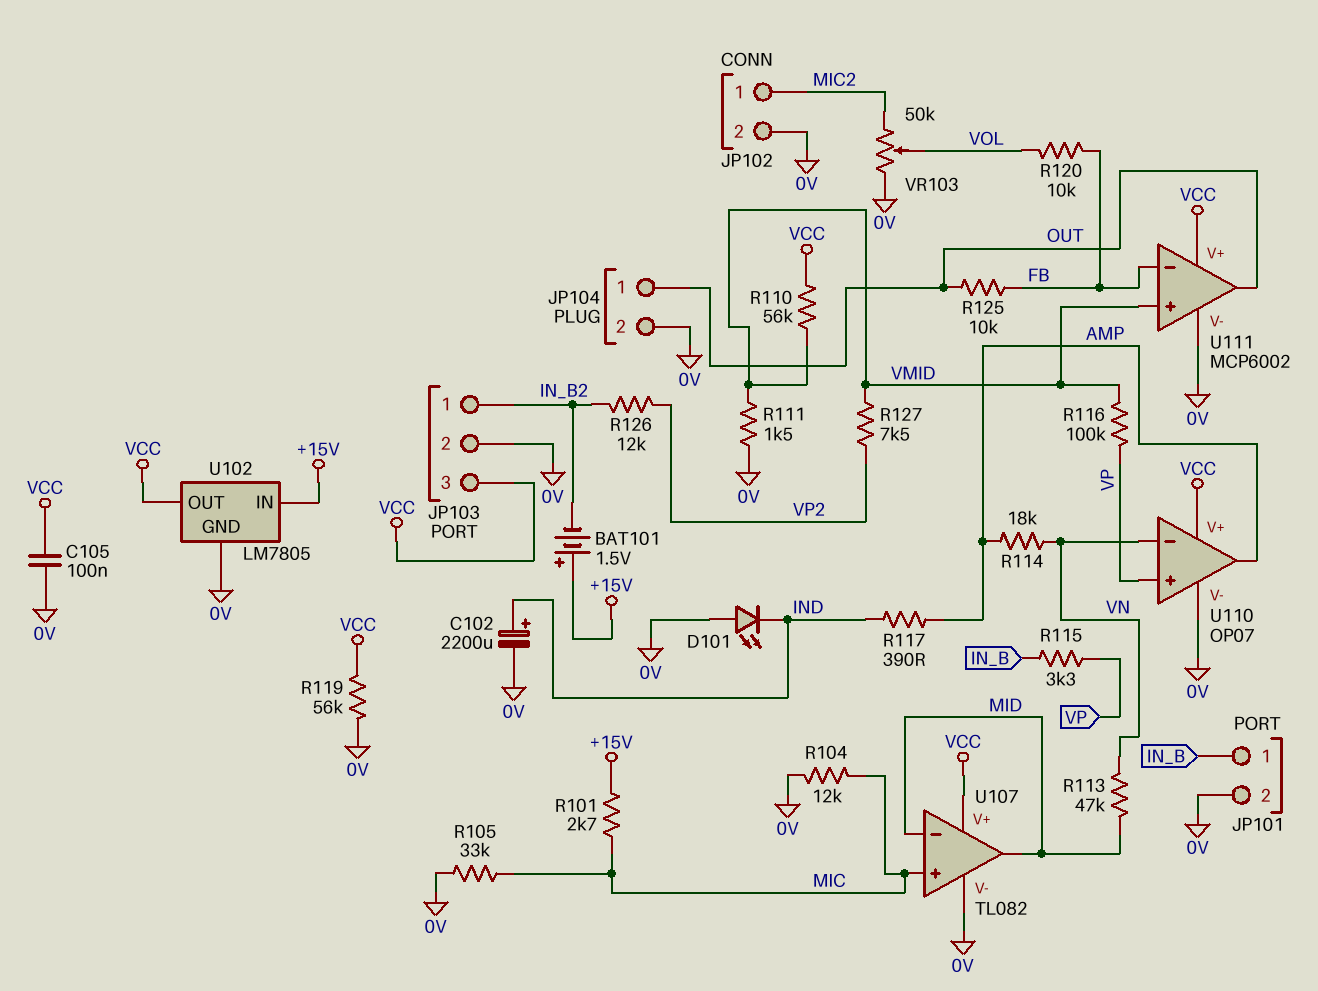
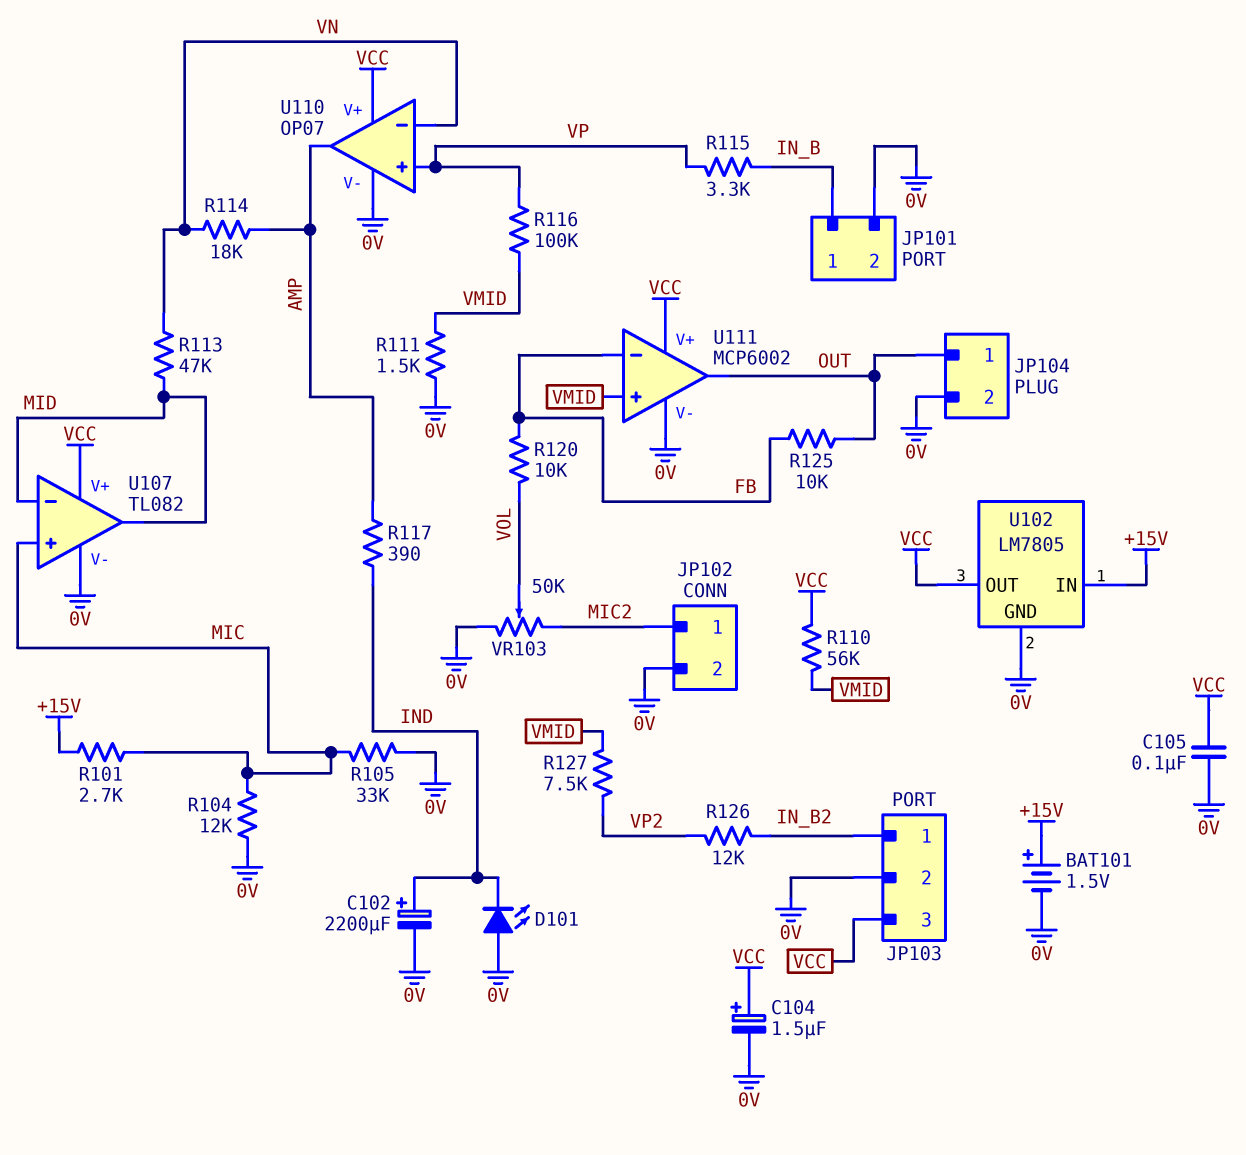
BAT101: 1.5V (plus +15V, minus IN_B2) -> 1.5V (plus +15V, minus 0V)
C104: none -> 1.5uF (plus VCC, minus 0V)
R119: 56k (0V, VCC) -> none

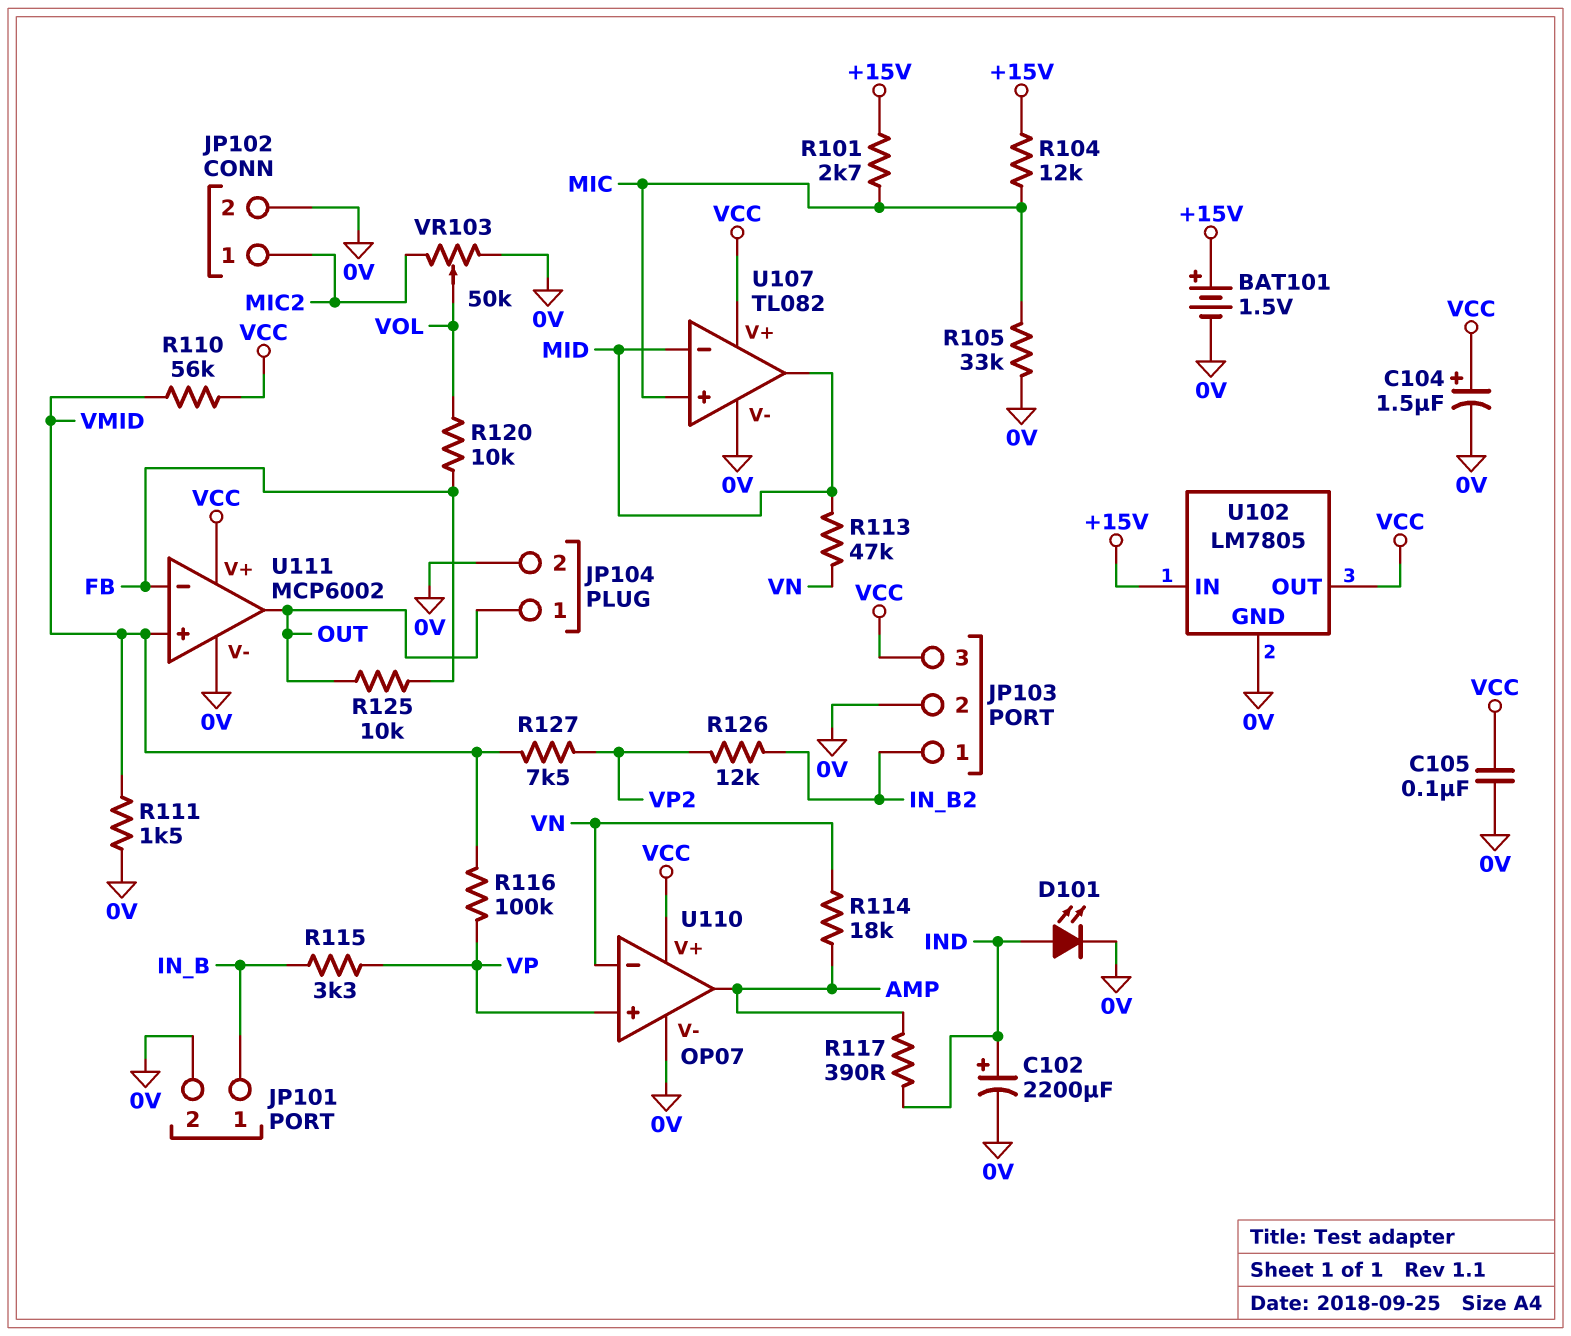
D101: LED (A 0V, K IND) -> LED (A IND, K 0V)
R104: 12k (0V, MIC) -> 12k (+15V, MIC)

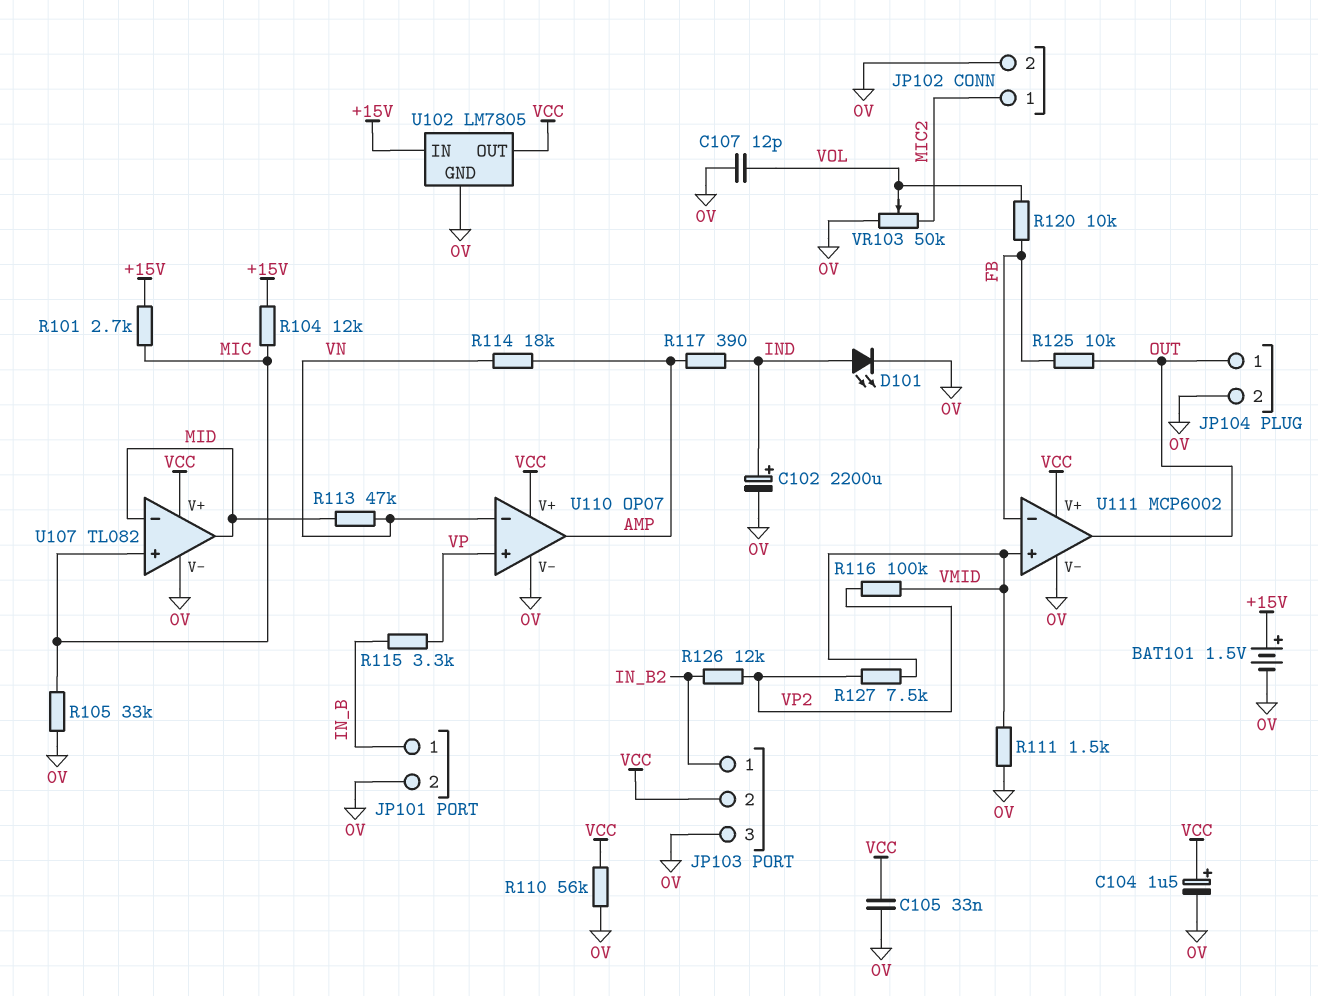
C105: 100nF (0V, VCC) -> 33nF (0V, VCC)
C107: none -> 12pF (0V, VOL)
JP103 pin 2: 0V -> VCC
JP103 pin 3: VCC -> 0V
R110: 56k (VCC, VMID) -> 56k (0V, VCC)
R116: 100k (VMID, VP) -> 100k (VMID, VP2)

